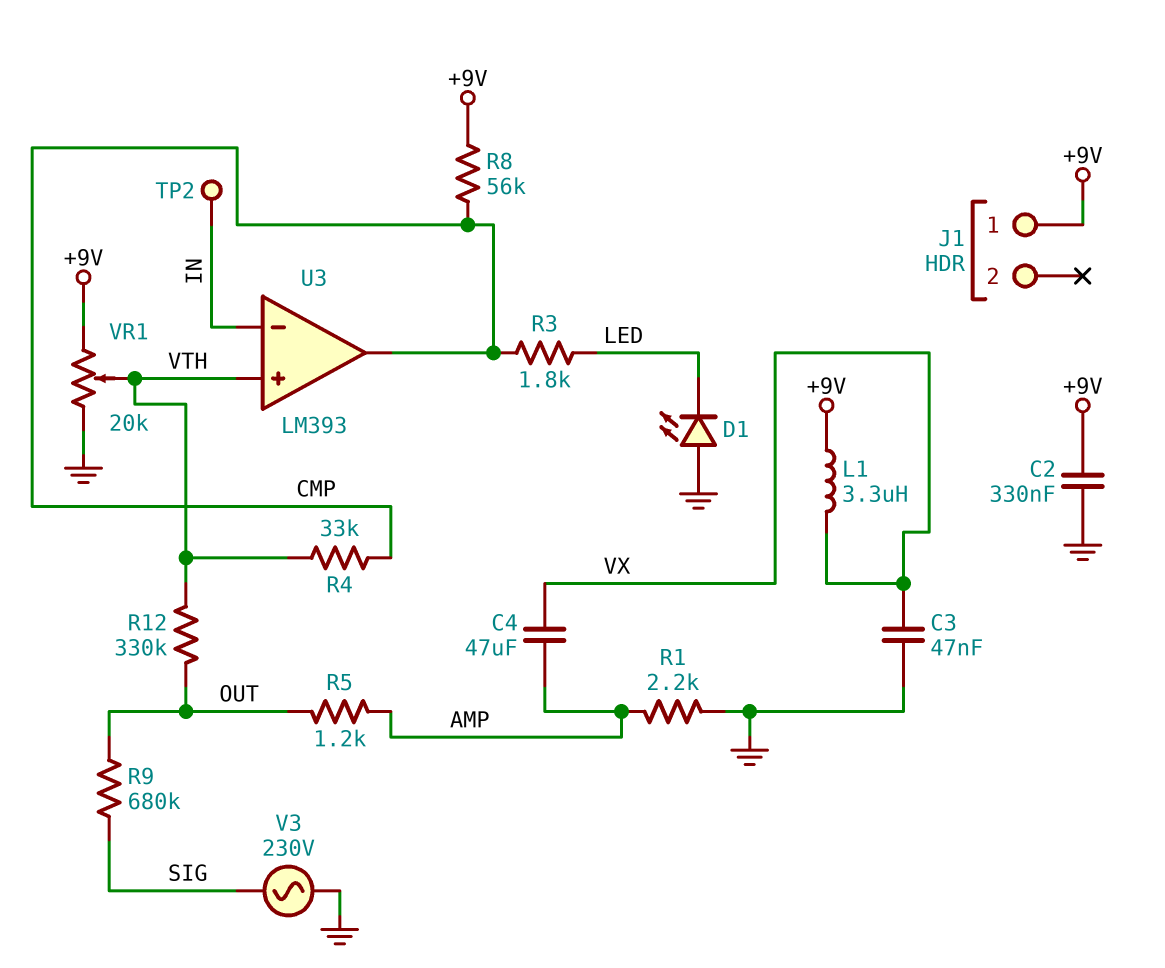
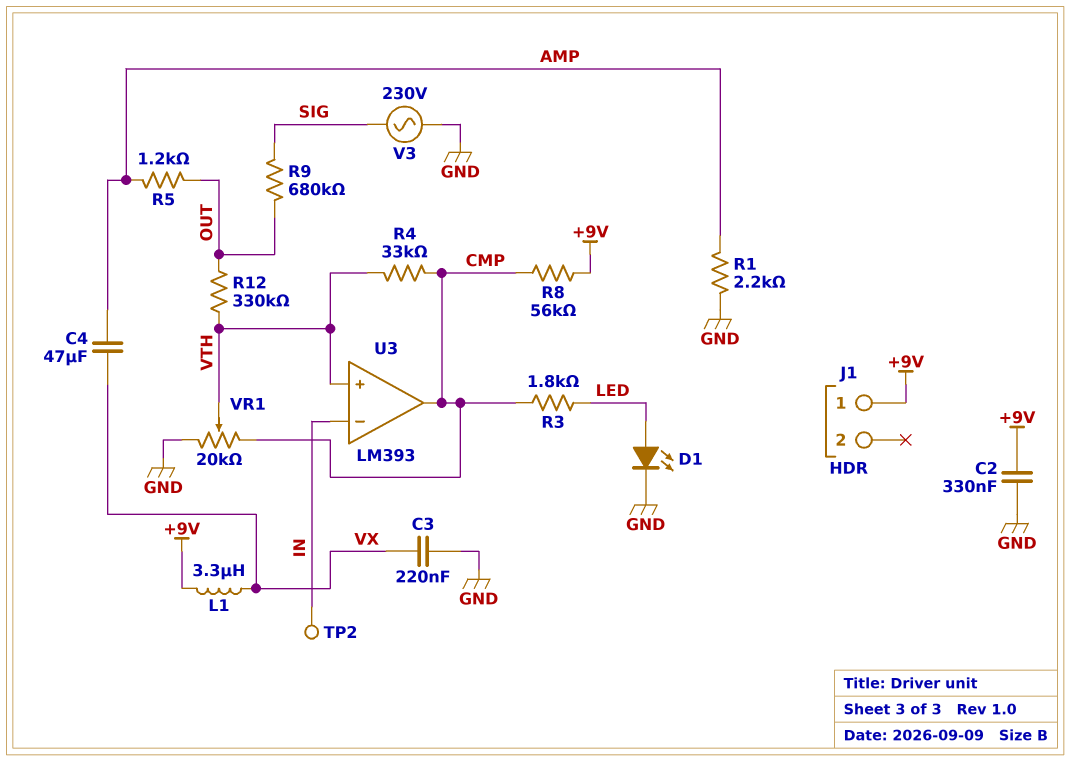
C3: 47nF (GND, VX) -> 220nF (GND, VX)
D1: LED (A GND, K LED) -> LED (A LED, K GND)
VR1: 20k (+9V, GND, wiper VTH) -> 20k (CMP, GND, wiper VTH)

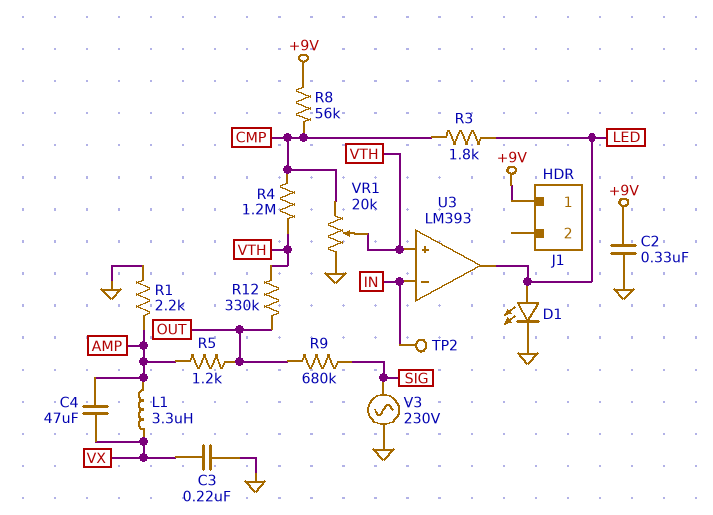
L1: 3.3uH (+9V, VX) -> 3.3uH (AMP, VX)
R4: 33k (CMP, VTH) -> 1.2M (CMP, VTH)
U3 pin out: CMP -> LED

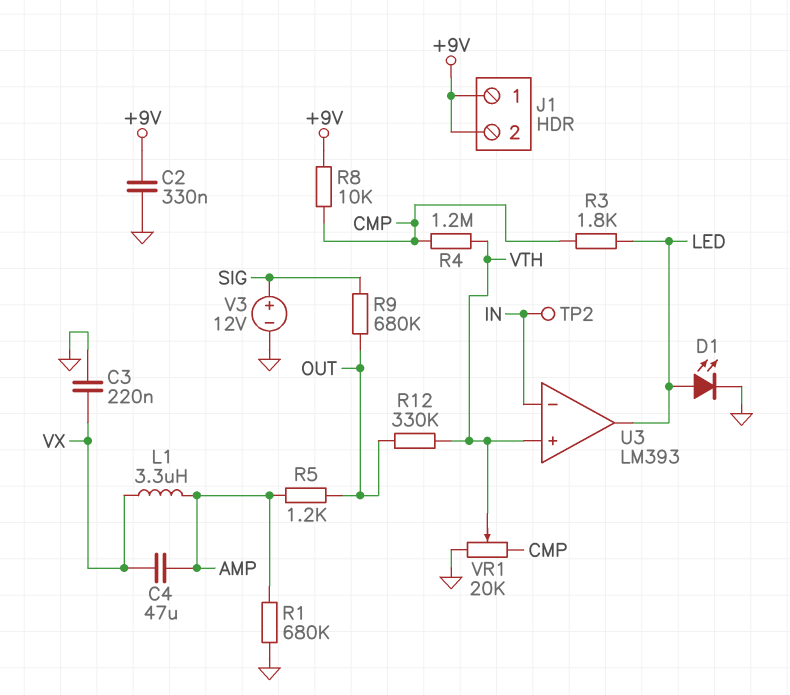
J1 pin 2: none -> +9V
R1: 2.2k (AMP, GND) -> 680k (AMP, GND)
R8: 56k (+9V, CMP) -> 10k (+9V, CMP)
V3: AC 230V (GND, SIG) -> 12V (plus SIG, minus GND)

